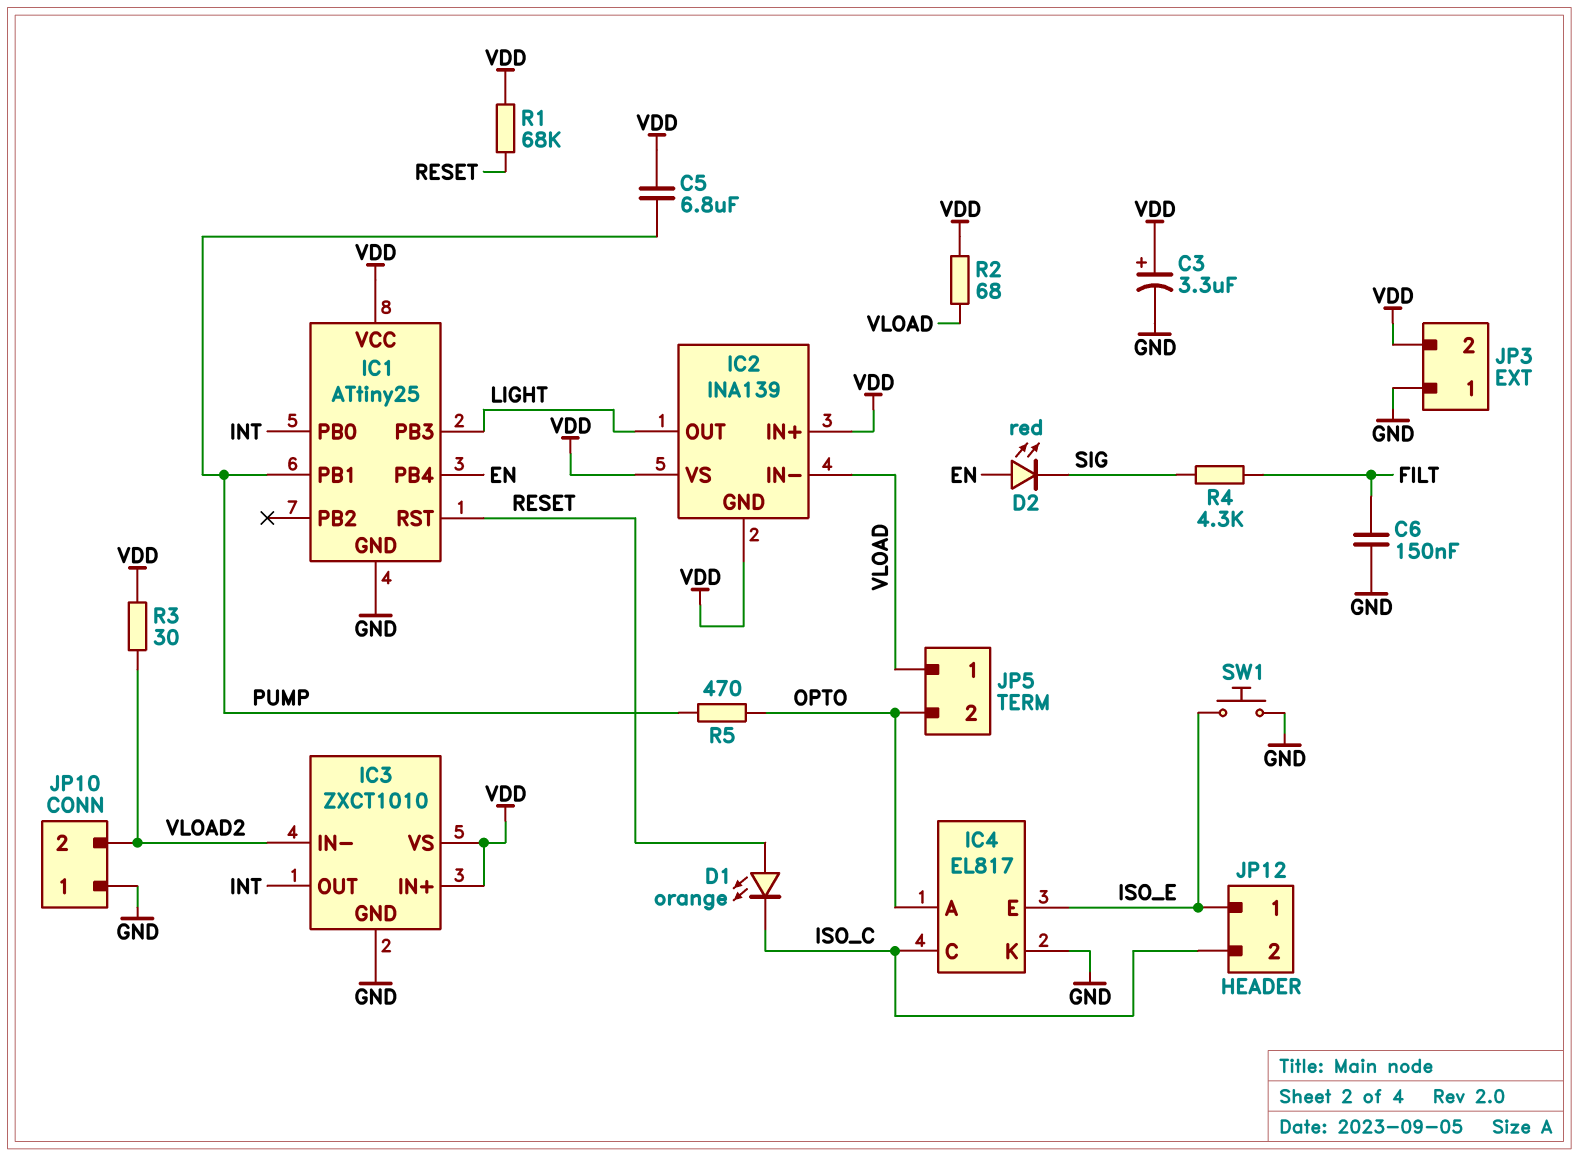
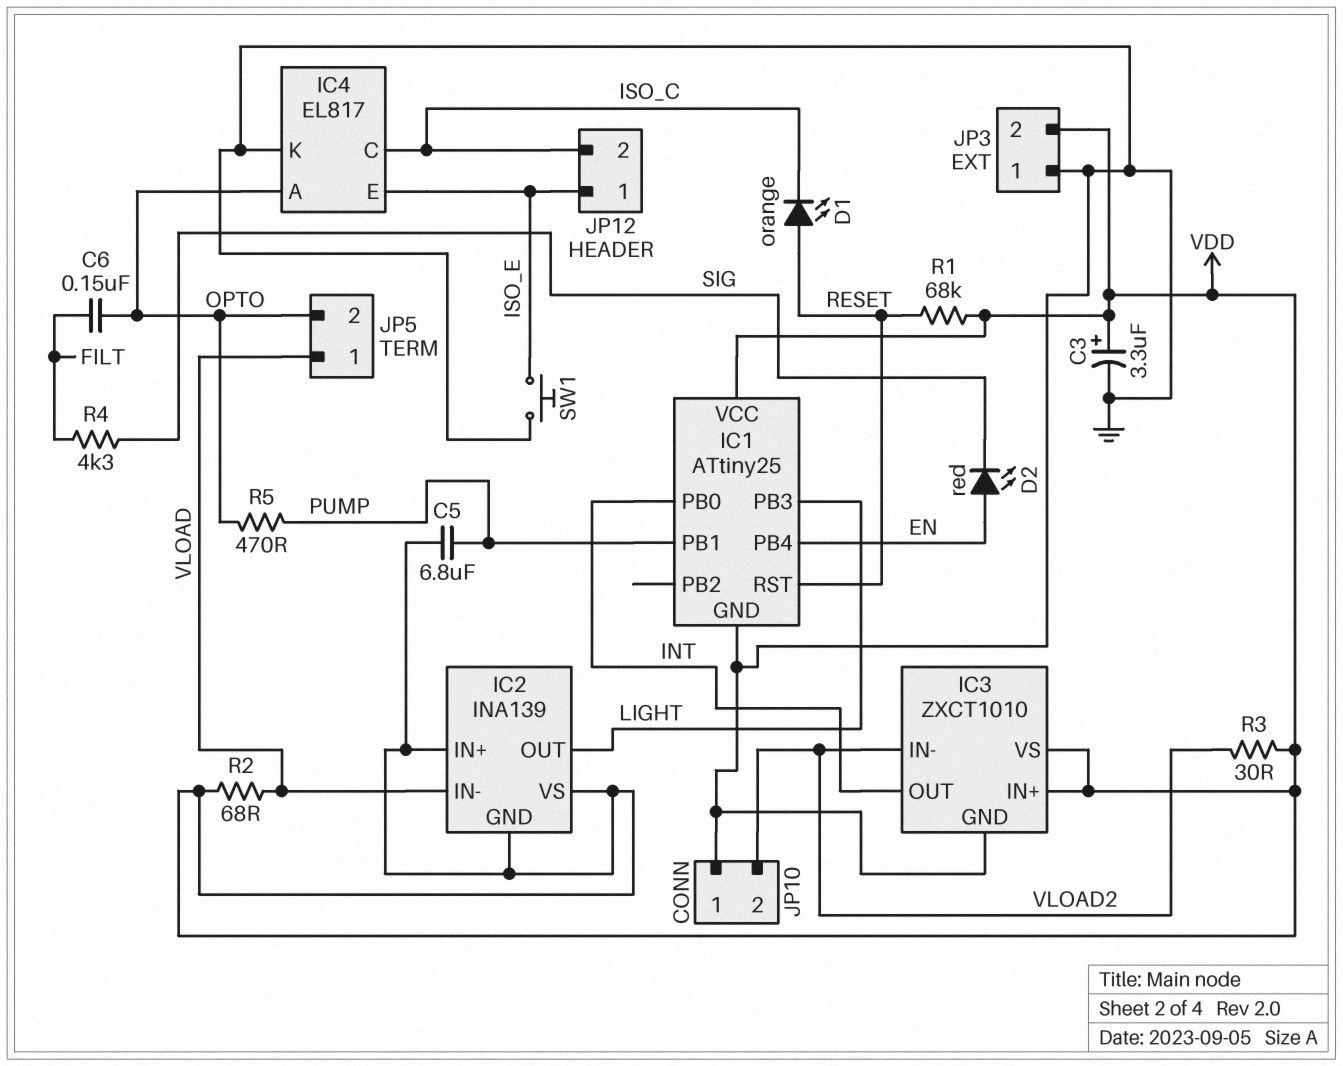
C6: 150nF (FILT, GND) -> 150nF (FILT, OPTO)

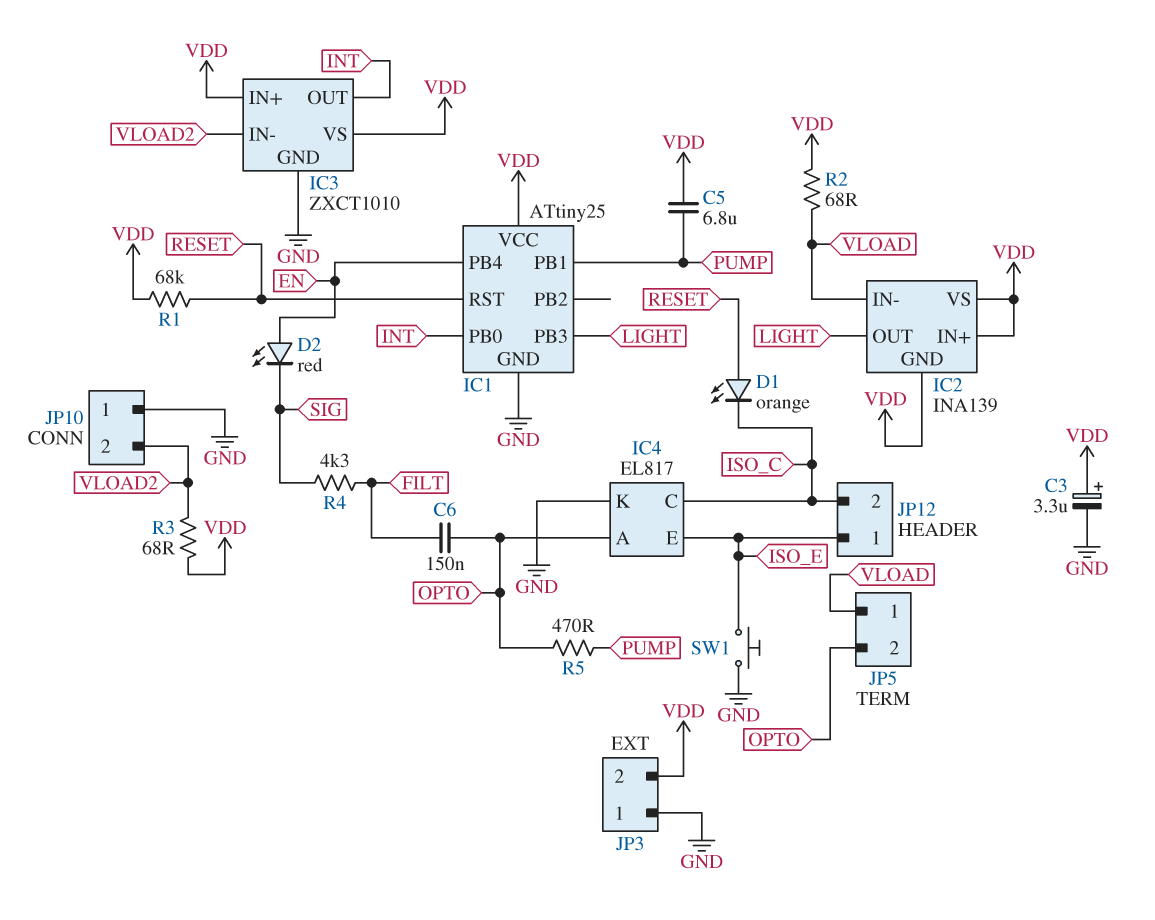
R3: 30 (VDD, VLOAD2) -> 68 (VDD, VLOAD2)

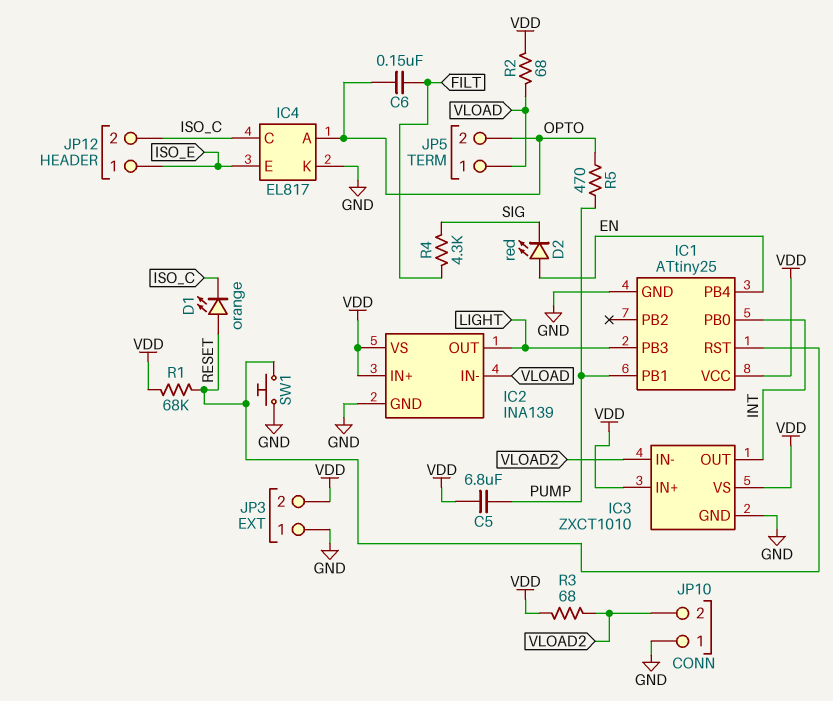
C3: 3.3uF (plus VDD, minus GND) -> none
IC2 pin GND: VDD -> GND
SW1: button (GND, ISO_E) -> button (GND, RESET)

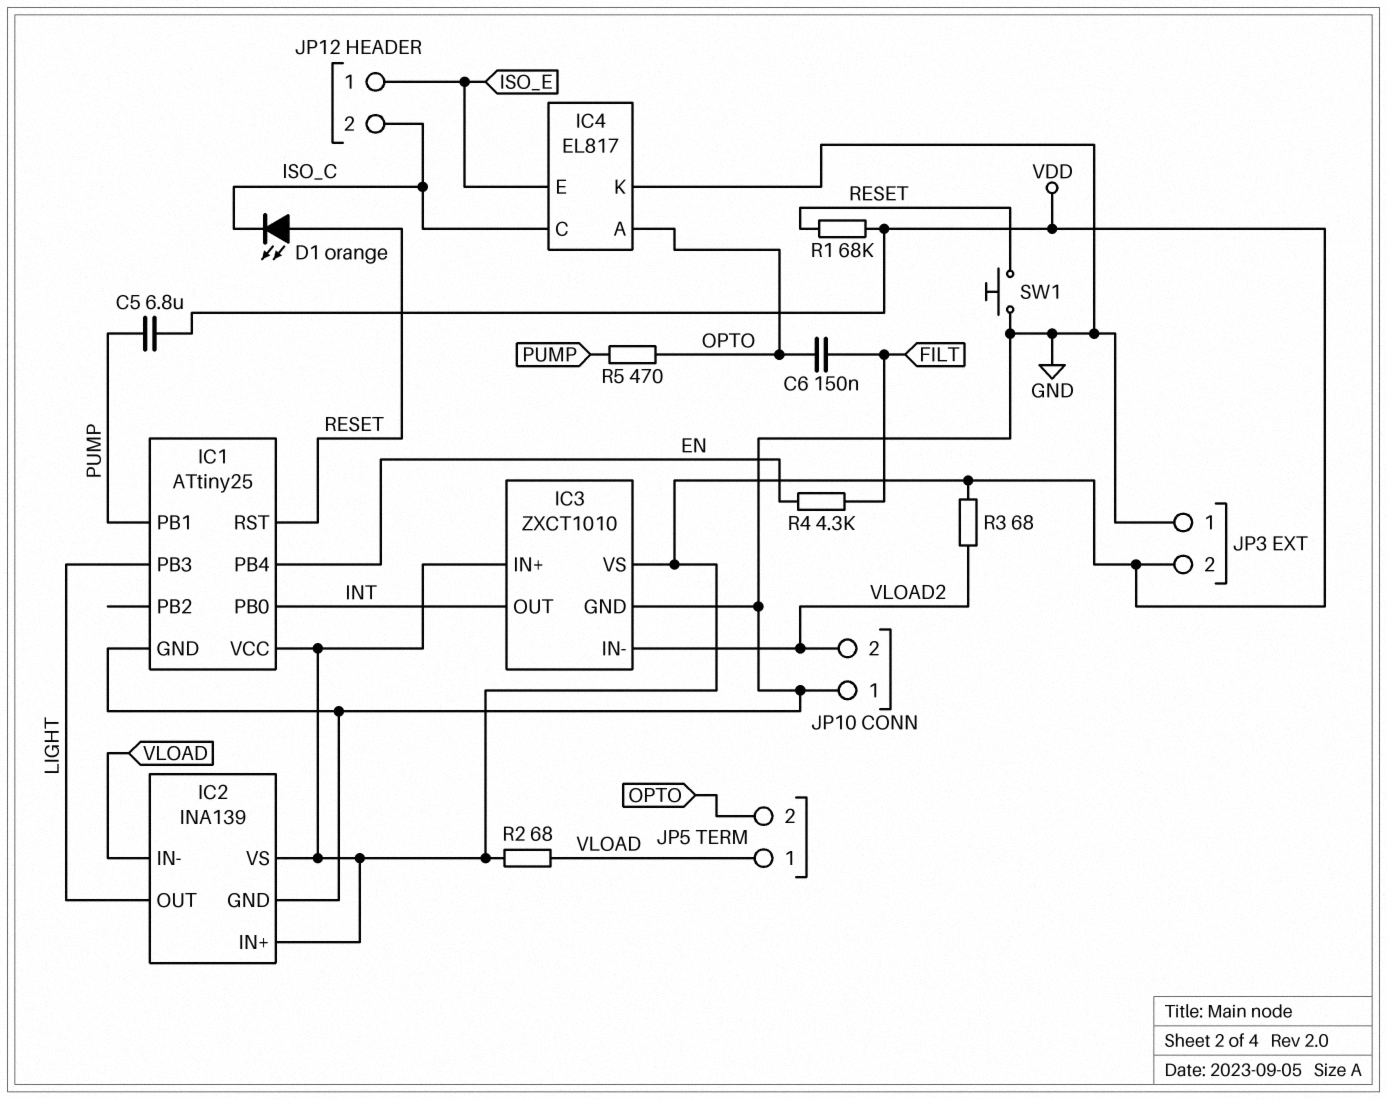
D2: LED red (A EN, K SIG) -> none
R4: 4.3k (FILT, SIG) -> 4.3k (EN, FILT)

